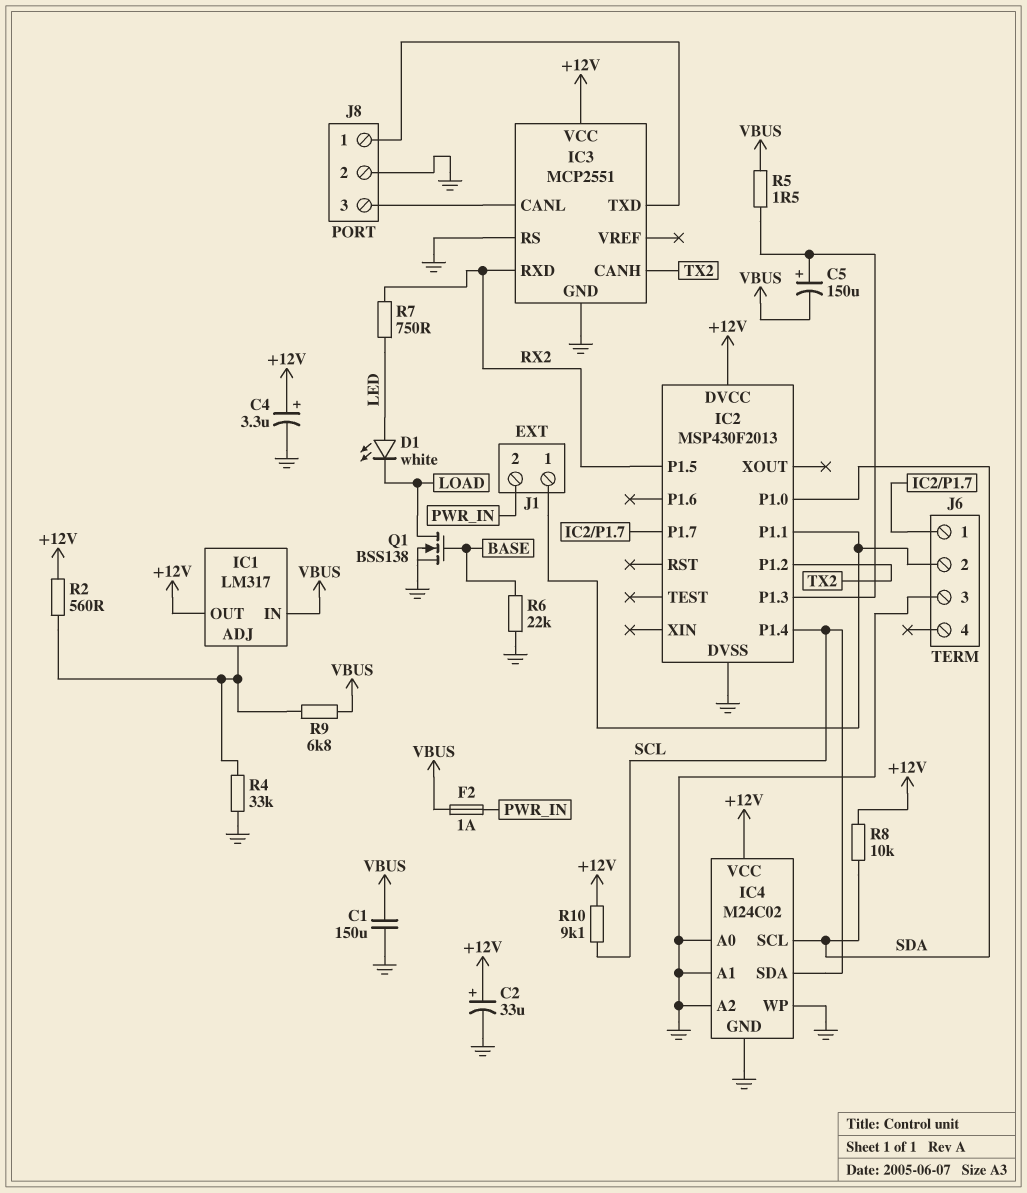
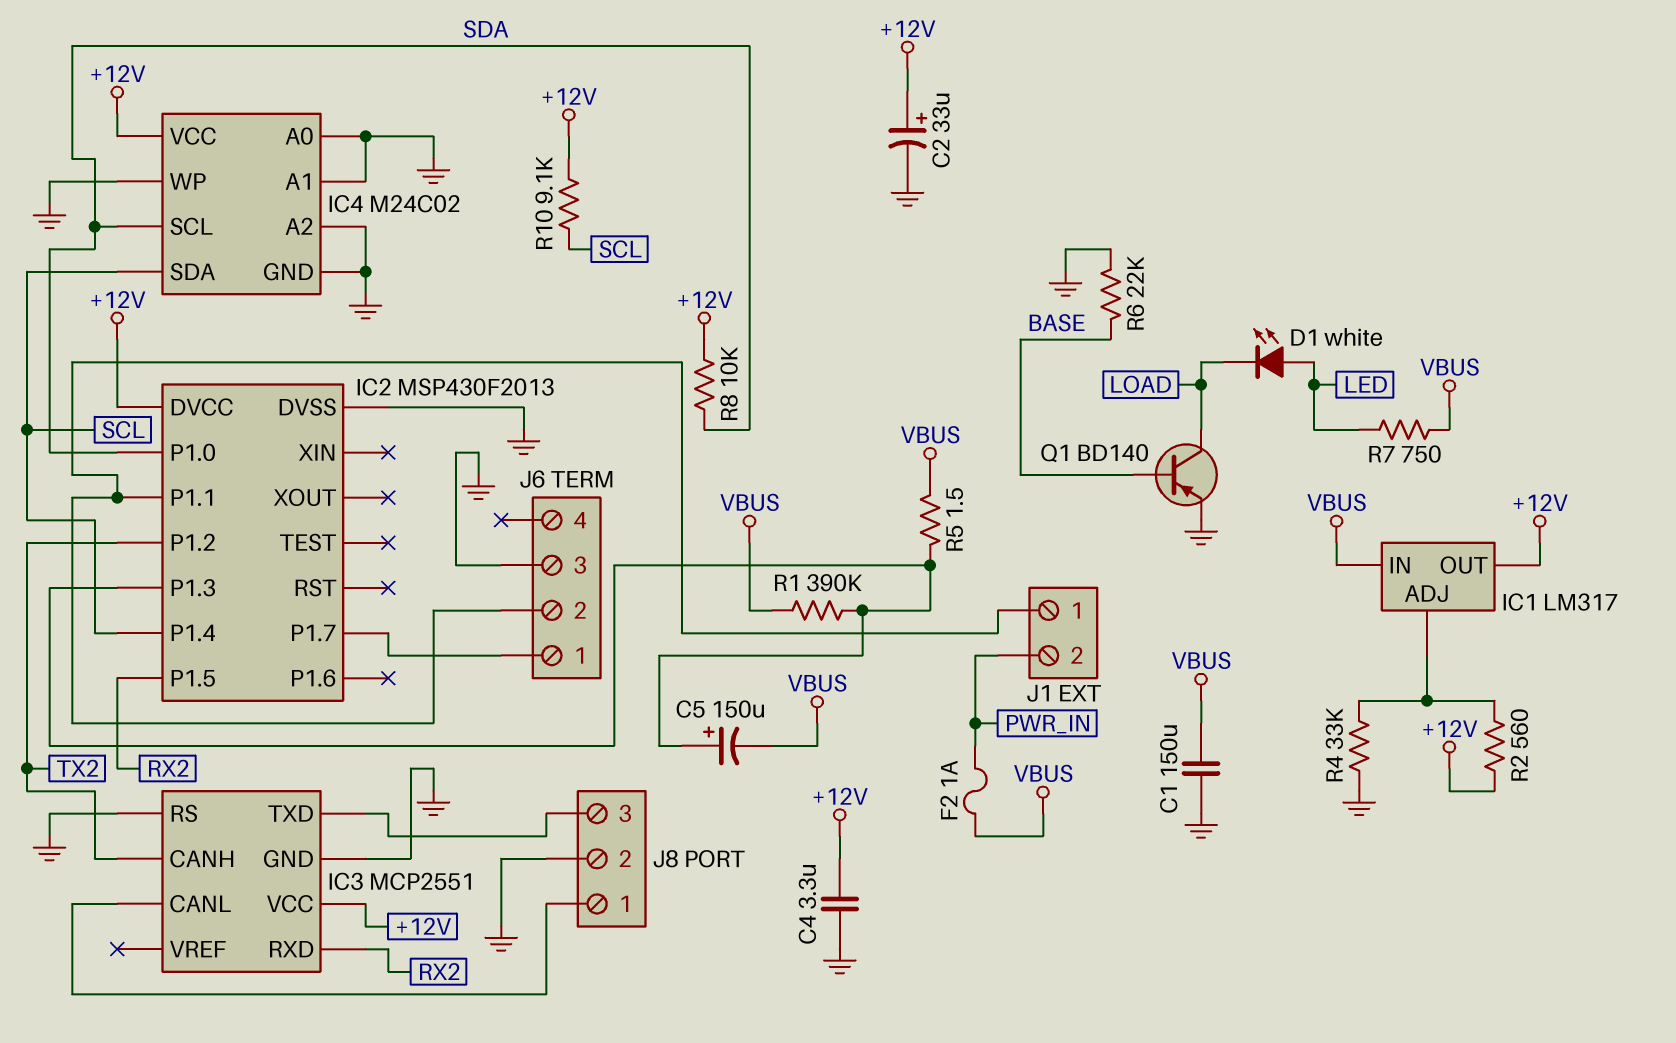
C4: 3.3uF (plus +12V, minus GND) -> 3.3uF (+12V, GND)
J8 pin 1: IC3/TXD -> IC3/CANL
J8 pin 3: IC3/CANL -> IC3/TXD
Q1: NMOS BSS138 (G BASE, D LOAD, S GND) -> PNP BD140 (B BASE, C LOAD, E GND)
R1: none -> 390k (IC2/P1.3, VBUS)
R7: 750 (LED, RX2) -> 750 (LED, VBUS)
R9: 6.8k (IC1/ADJ, VBUS) -> none

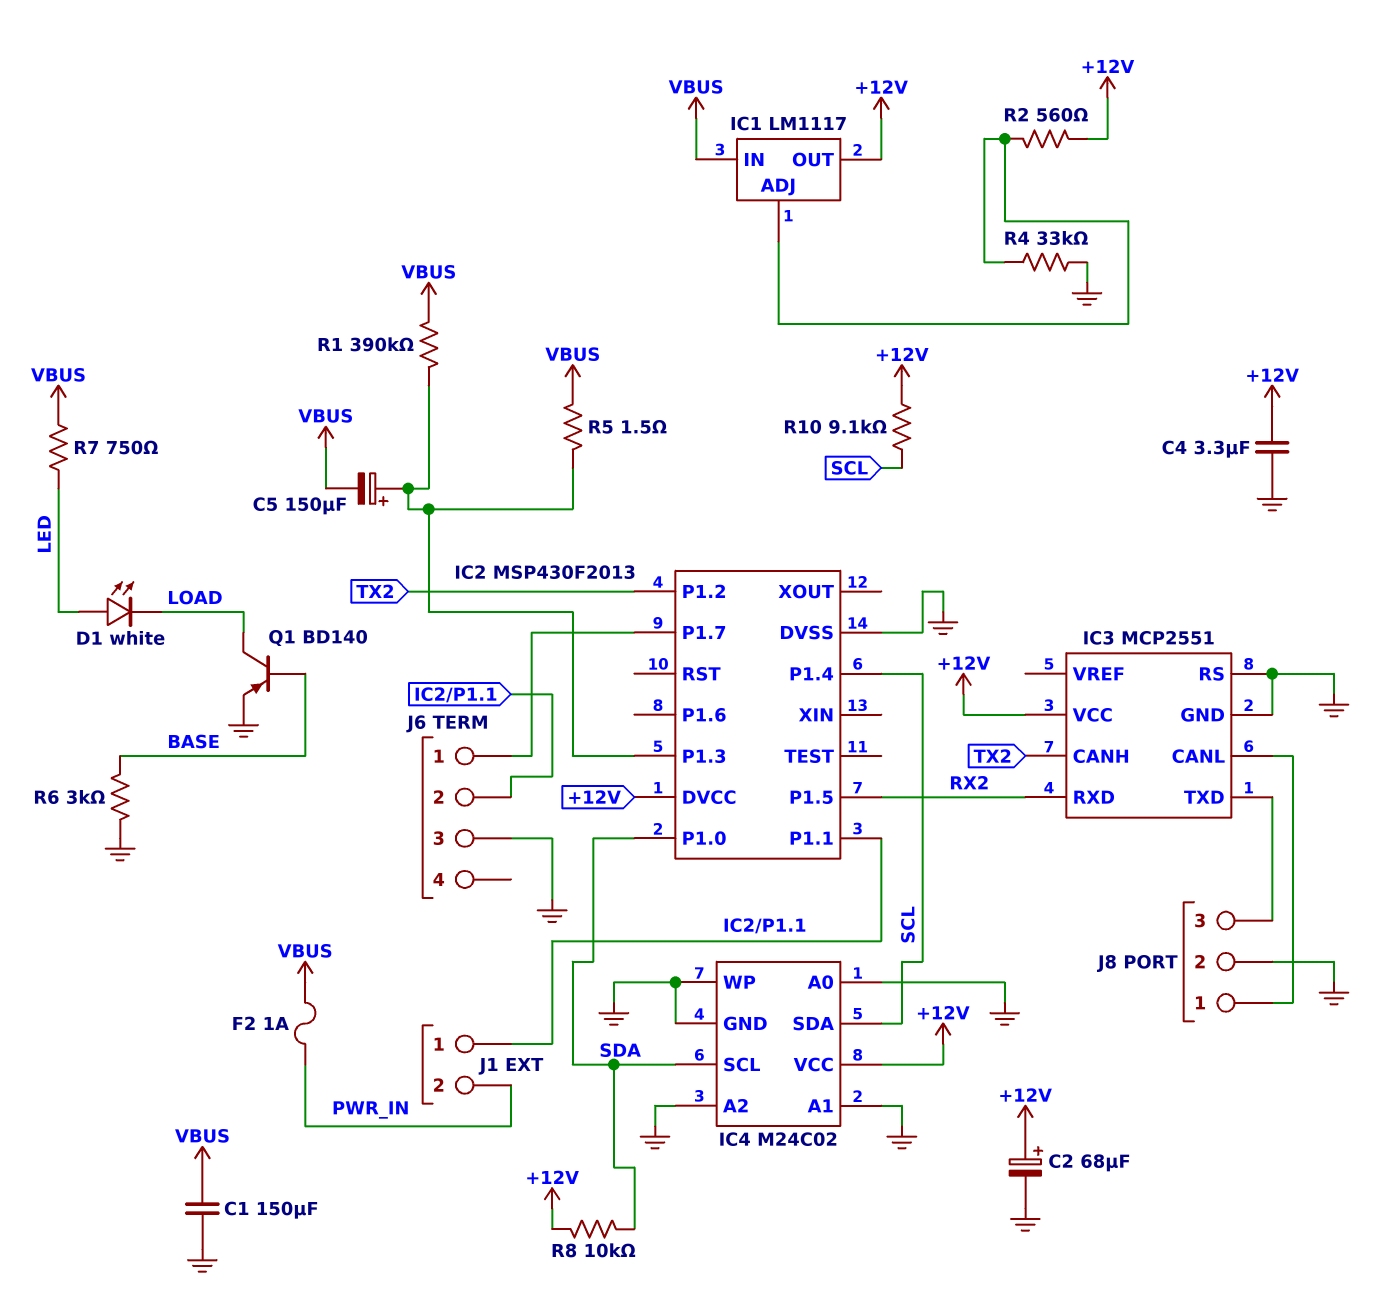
C2: 33uF (plus +12V, minus GND) -> 68uF (plus +12V, minus GND)
IC1: LM317 -> LM1117
R6: 22k (BASE, GND) -> 3k (BASE, GND)

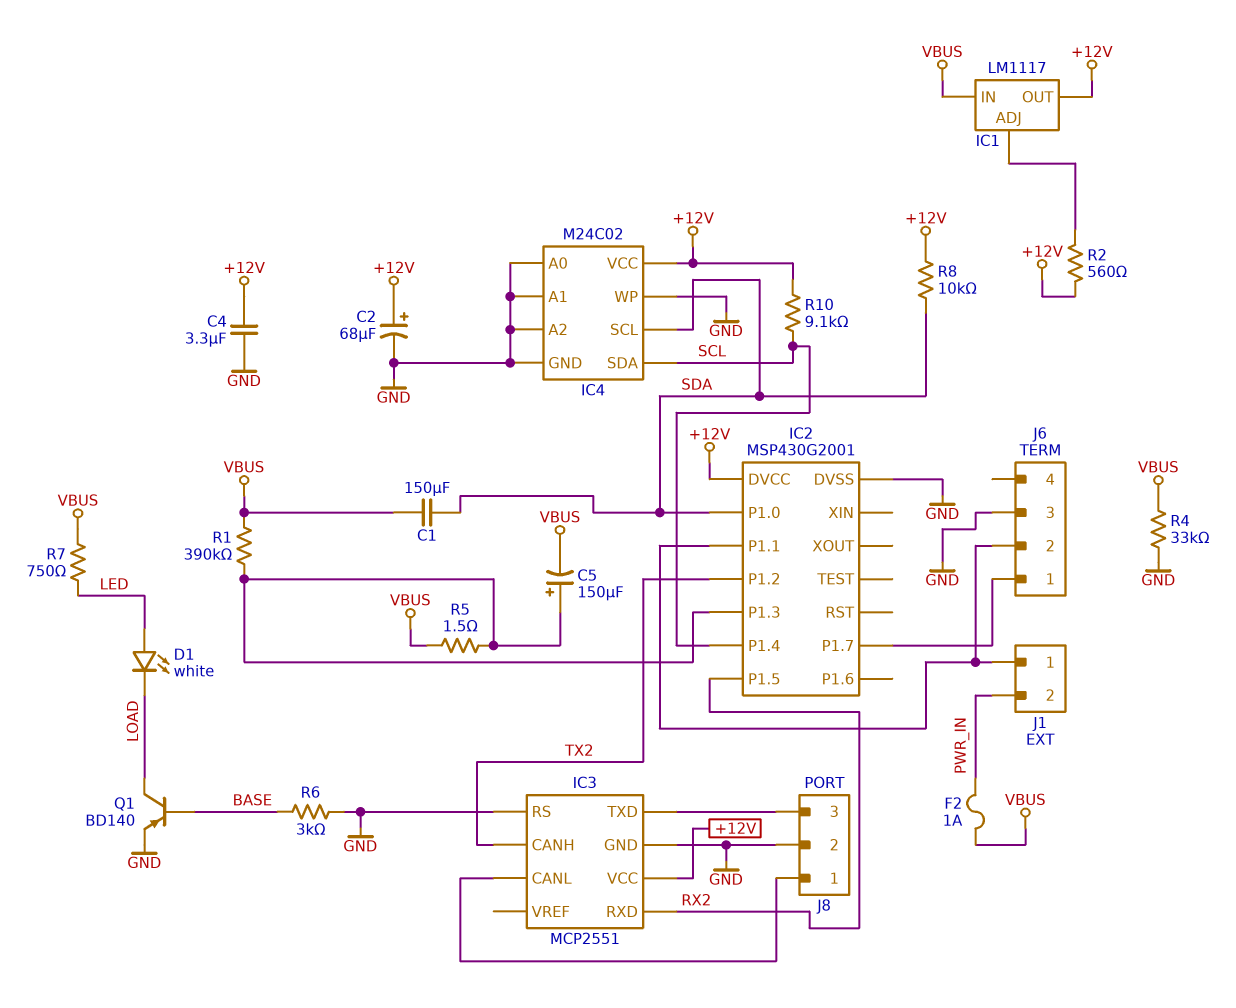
C1: 150uF (GND, VBUS) -> 150uF (SDA, VBUS)
IC2: MSP430F2013 -> MSP430G2001
R4: 33k (GND, IC1/ADJ) -> 33k (GND, VBUS)

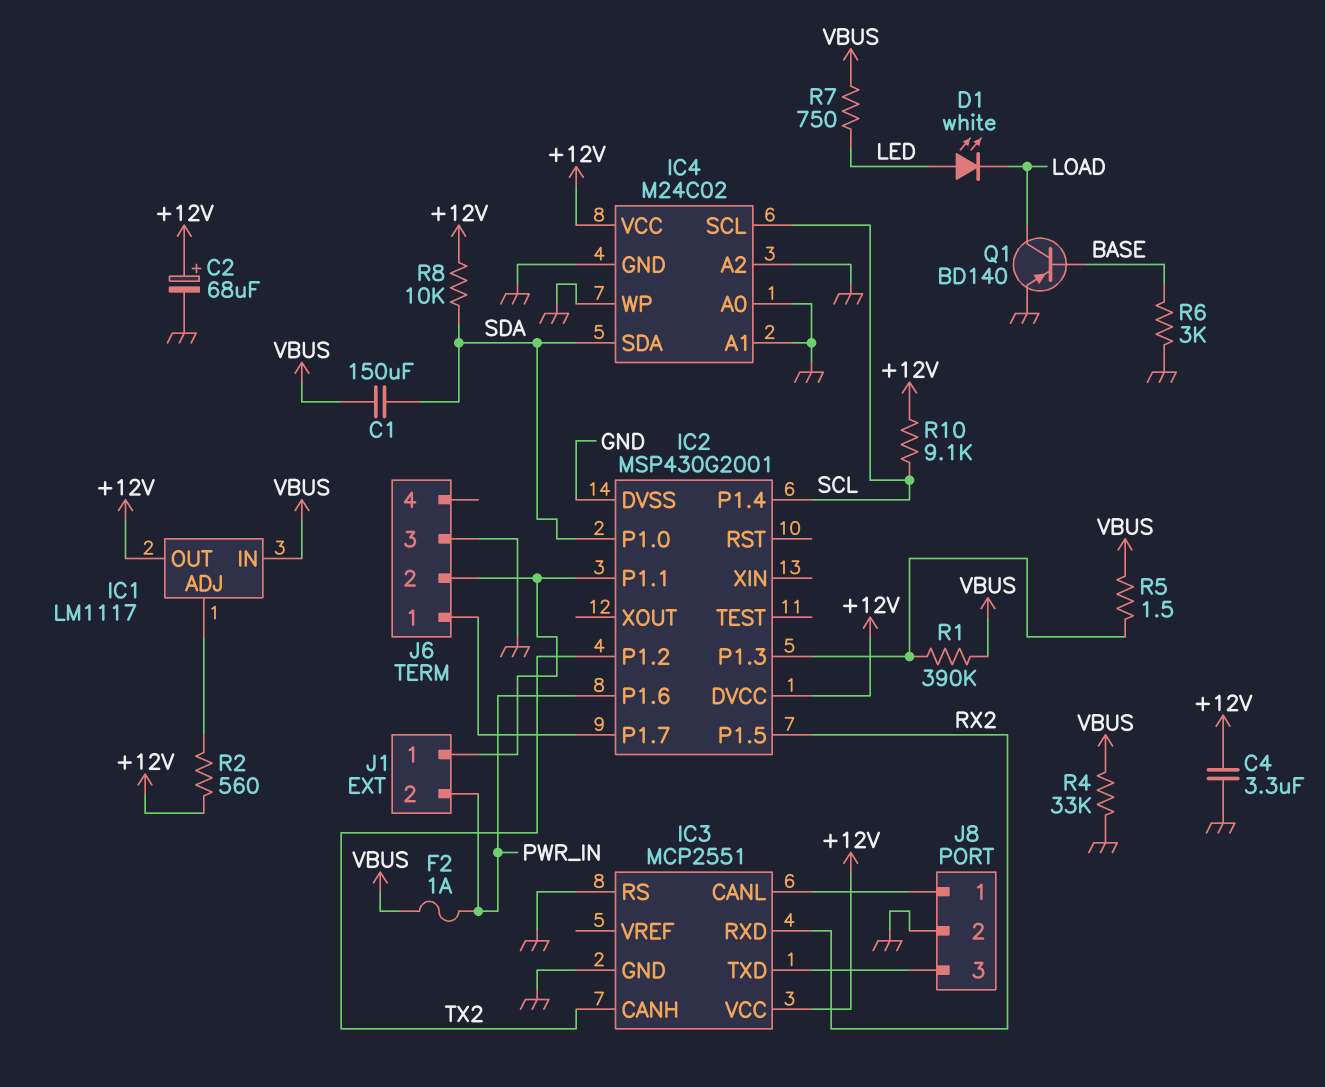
C5: 150uF (plus IC2/P1.3, minus VBUS) -> none
IC2 pin P1.6: none -> PWR_IN
IC4 pin SCL: SDA -> SCL
IC4 pin SDA: SCL -> SDA

